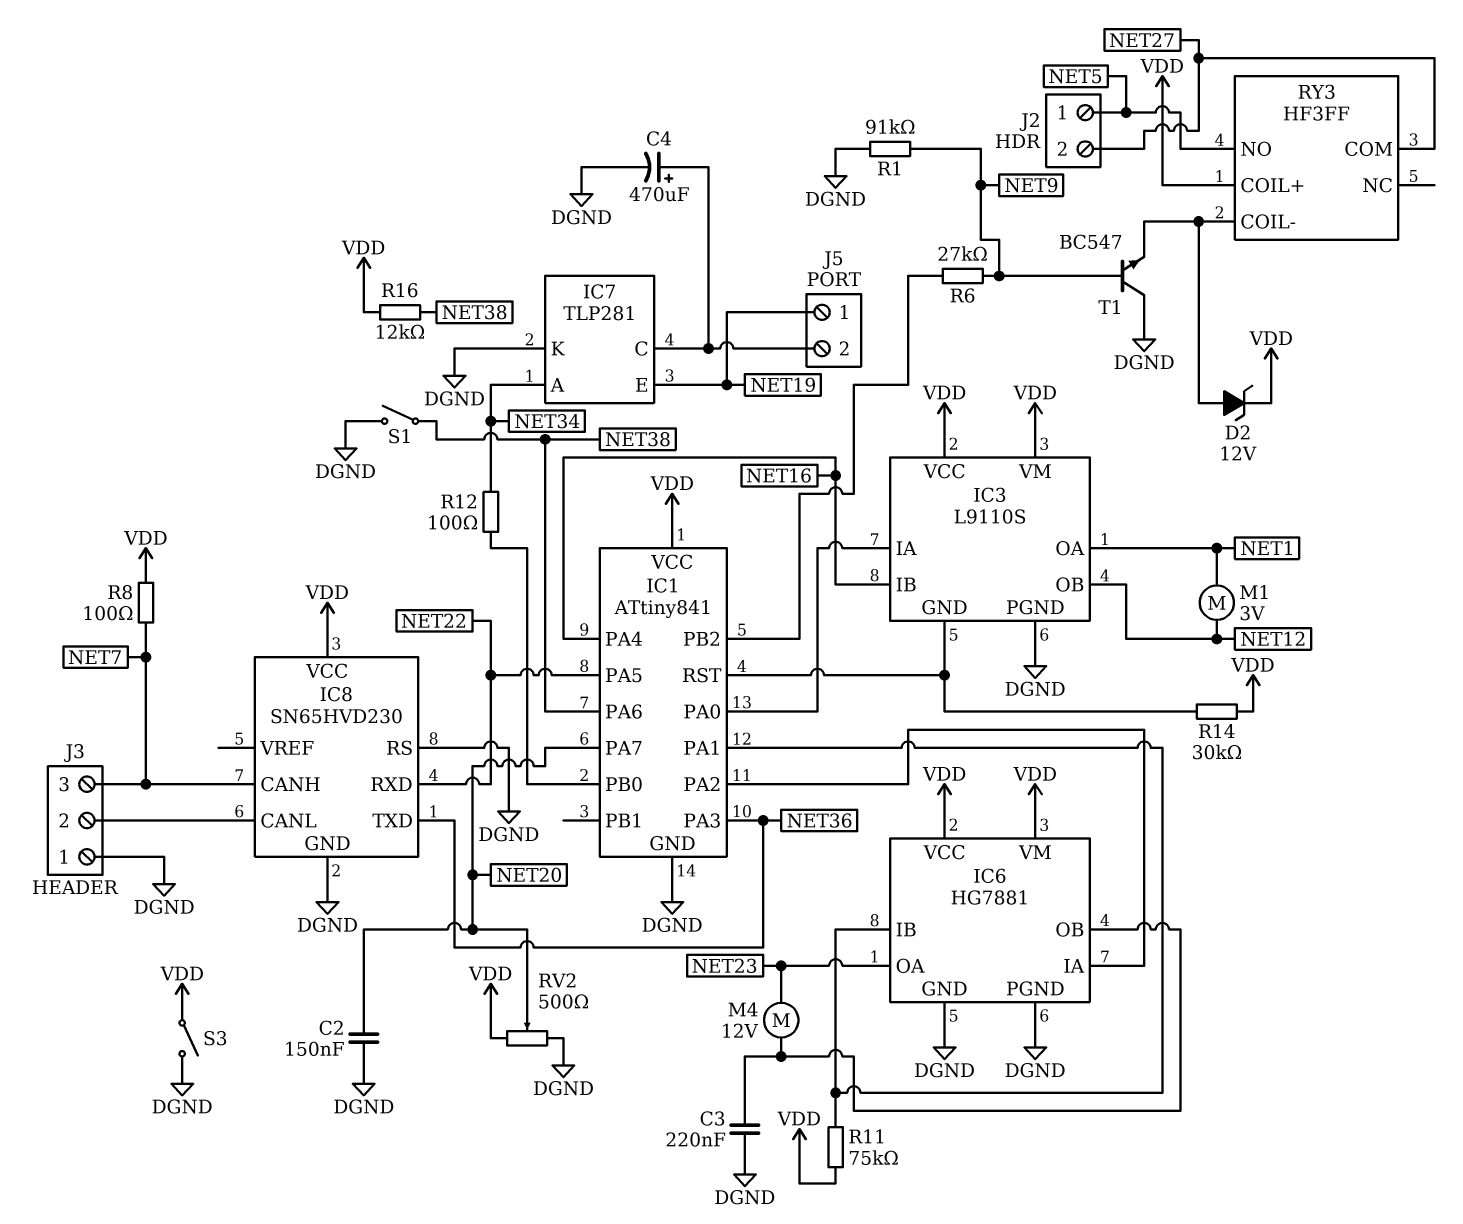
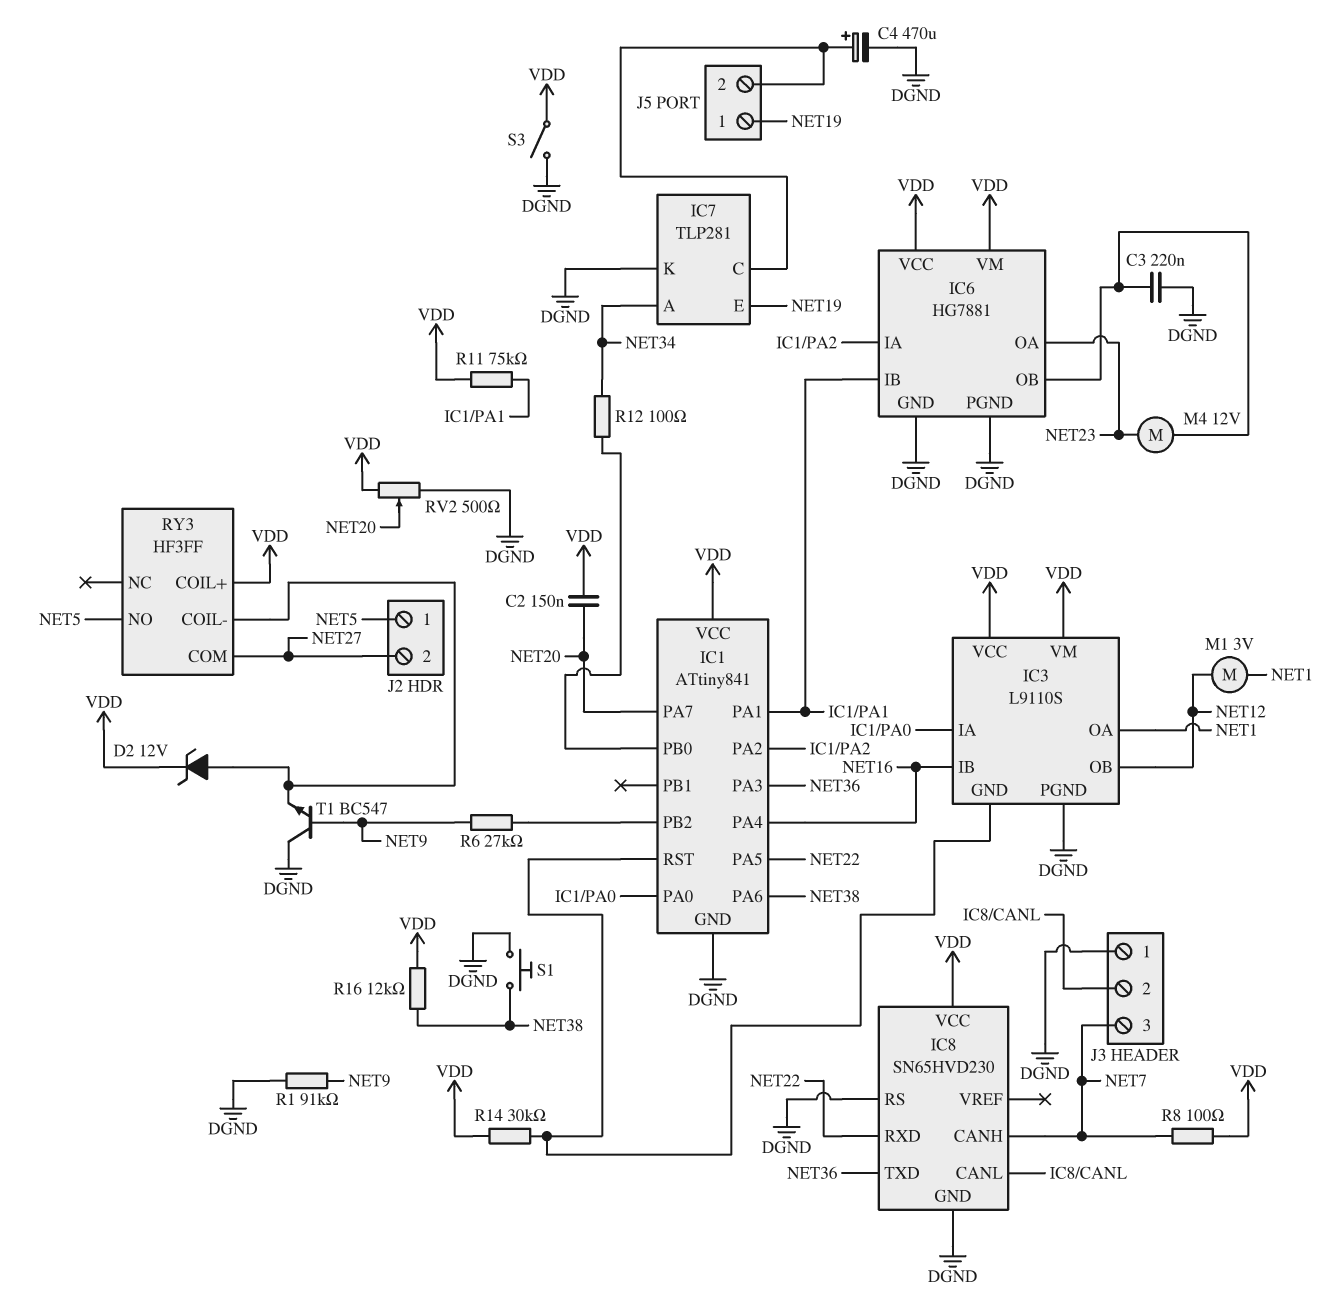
C2: 150nF (DGND, NET20) -> 150nF (NET20, VDD)
S1: switch (DGND, NET38) -> button (DGND, NET38)

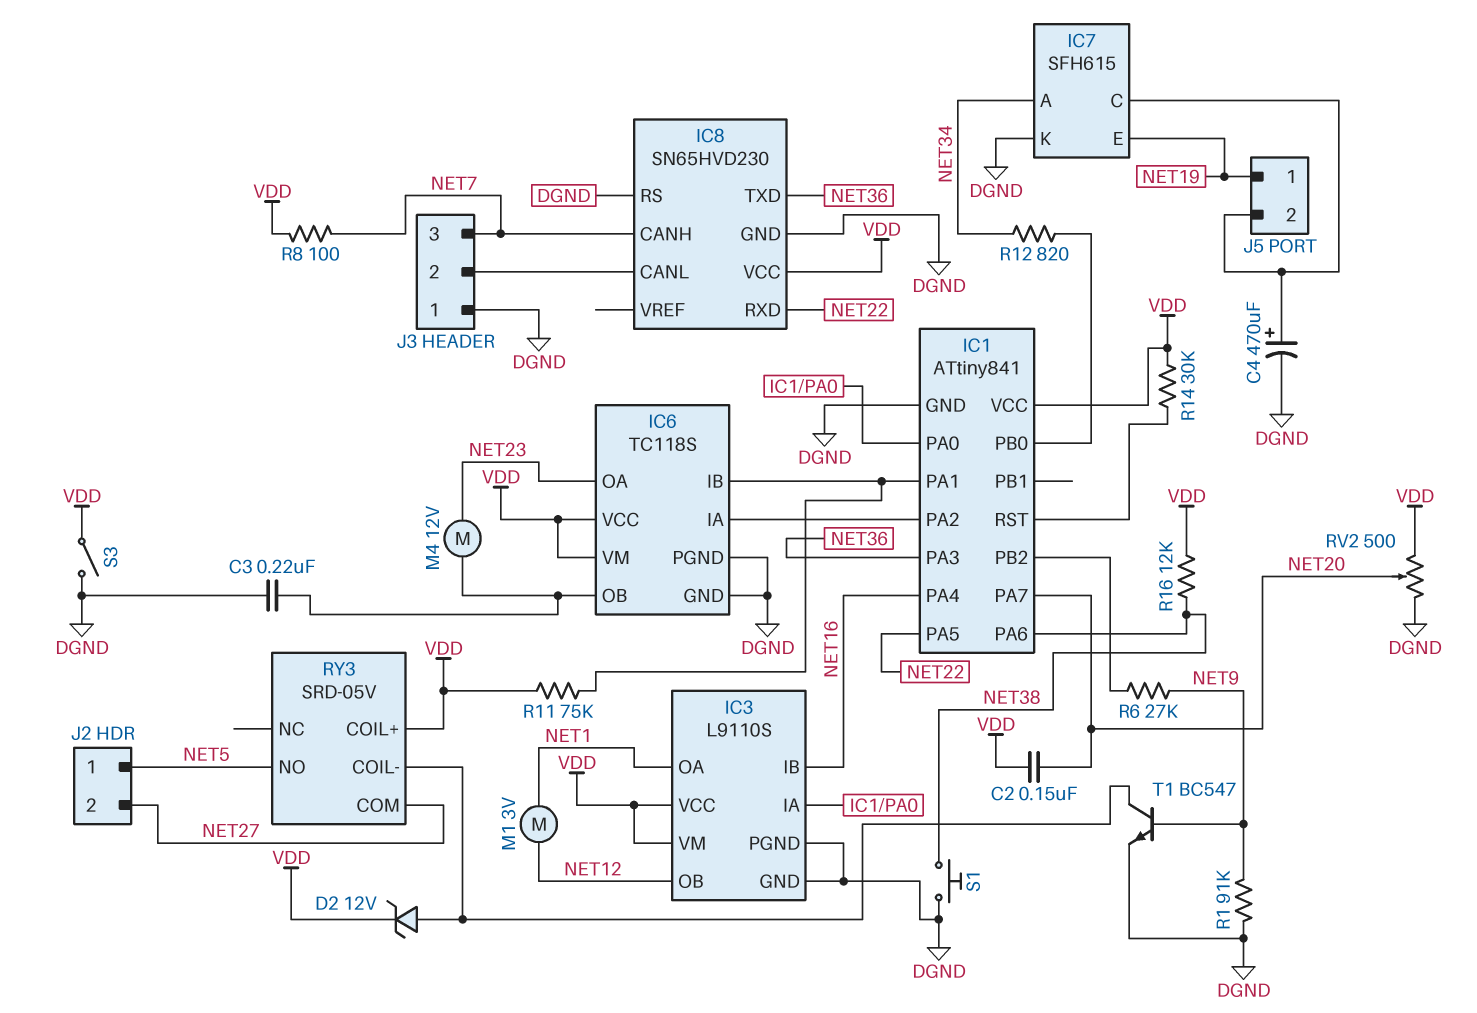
IC3 pin GND: IC1/RST -> DGND
IC6: HG7881 -> TC118S
IC7: TLP281 -> SFH615
R12: 100 (IC1/PB0, NET34) -> 820 (IC1/PB0, NET34)
RY3: HF3FF -> SRD-05V
T1: NPN BC547 (B NET9, C DGND, E RY3/COIL-) -> NPN BC547 (B NET9, C RY3/COIL-, E DGND)

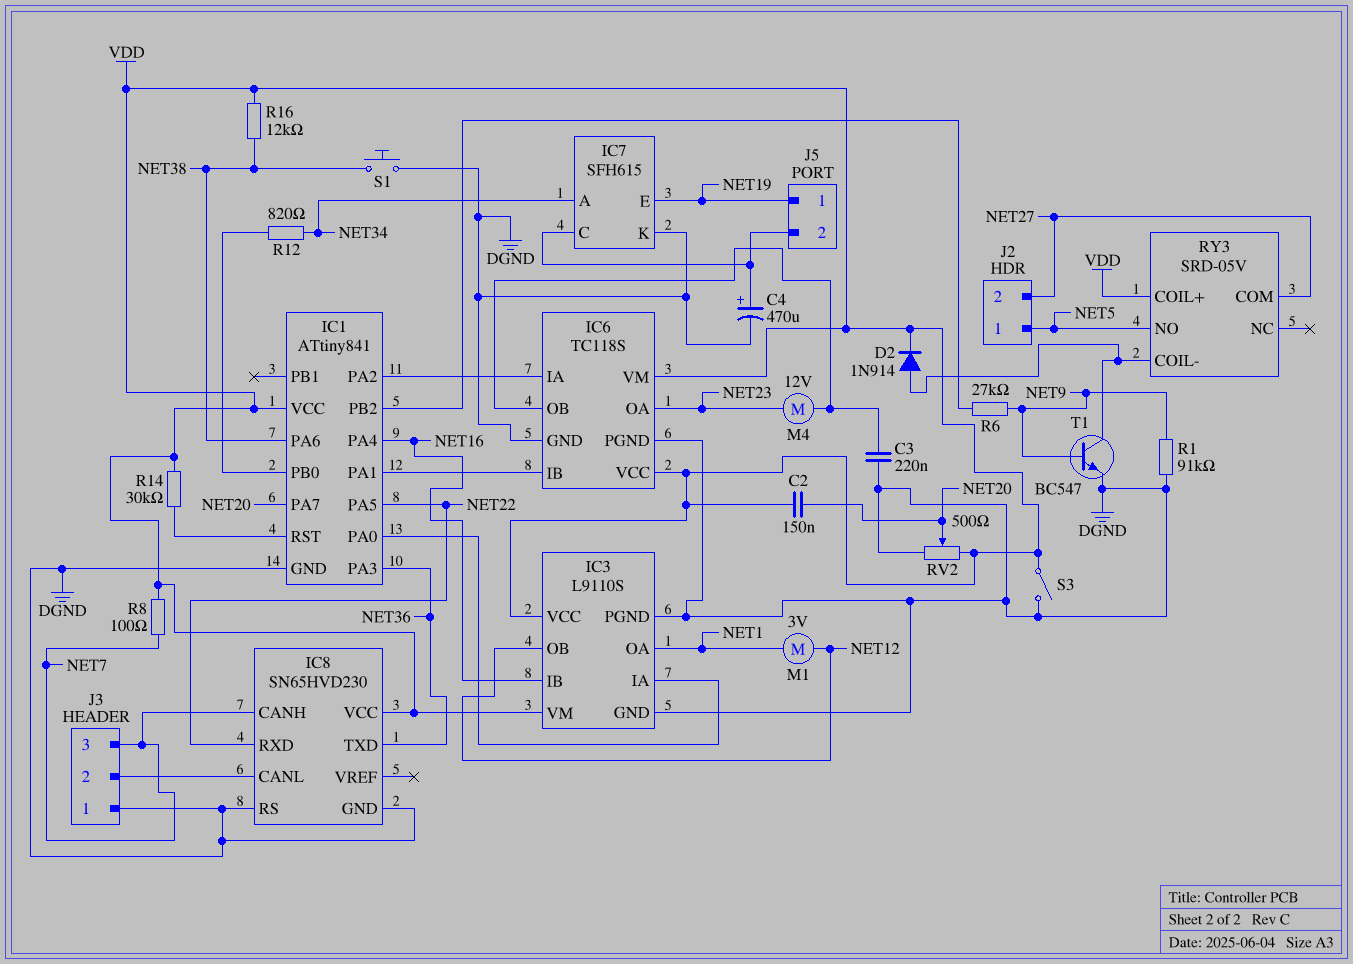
D2: zener 12V (A RY3/COIL-, K VDD) -> diode 1N914 (A RY3/COIL-, K VDD)
R11: 75k (IC1/PA1, VDD) -> none

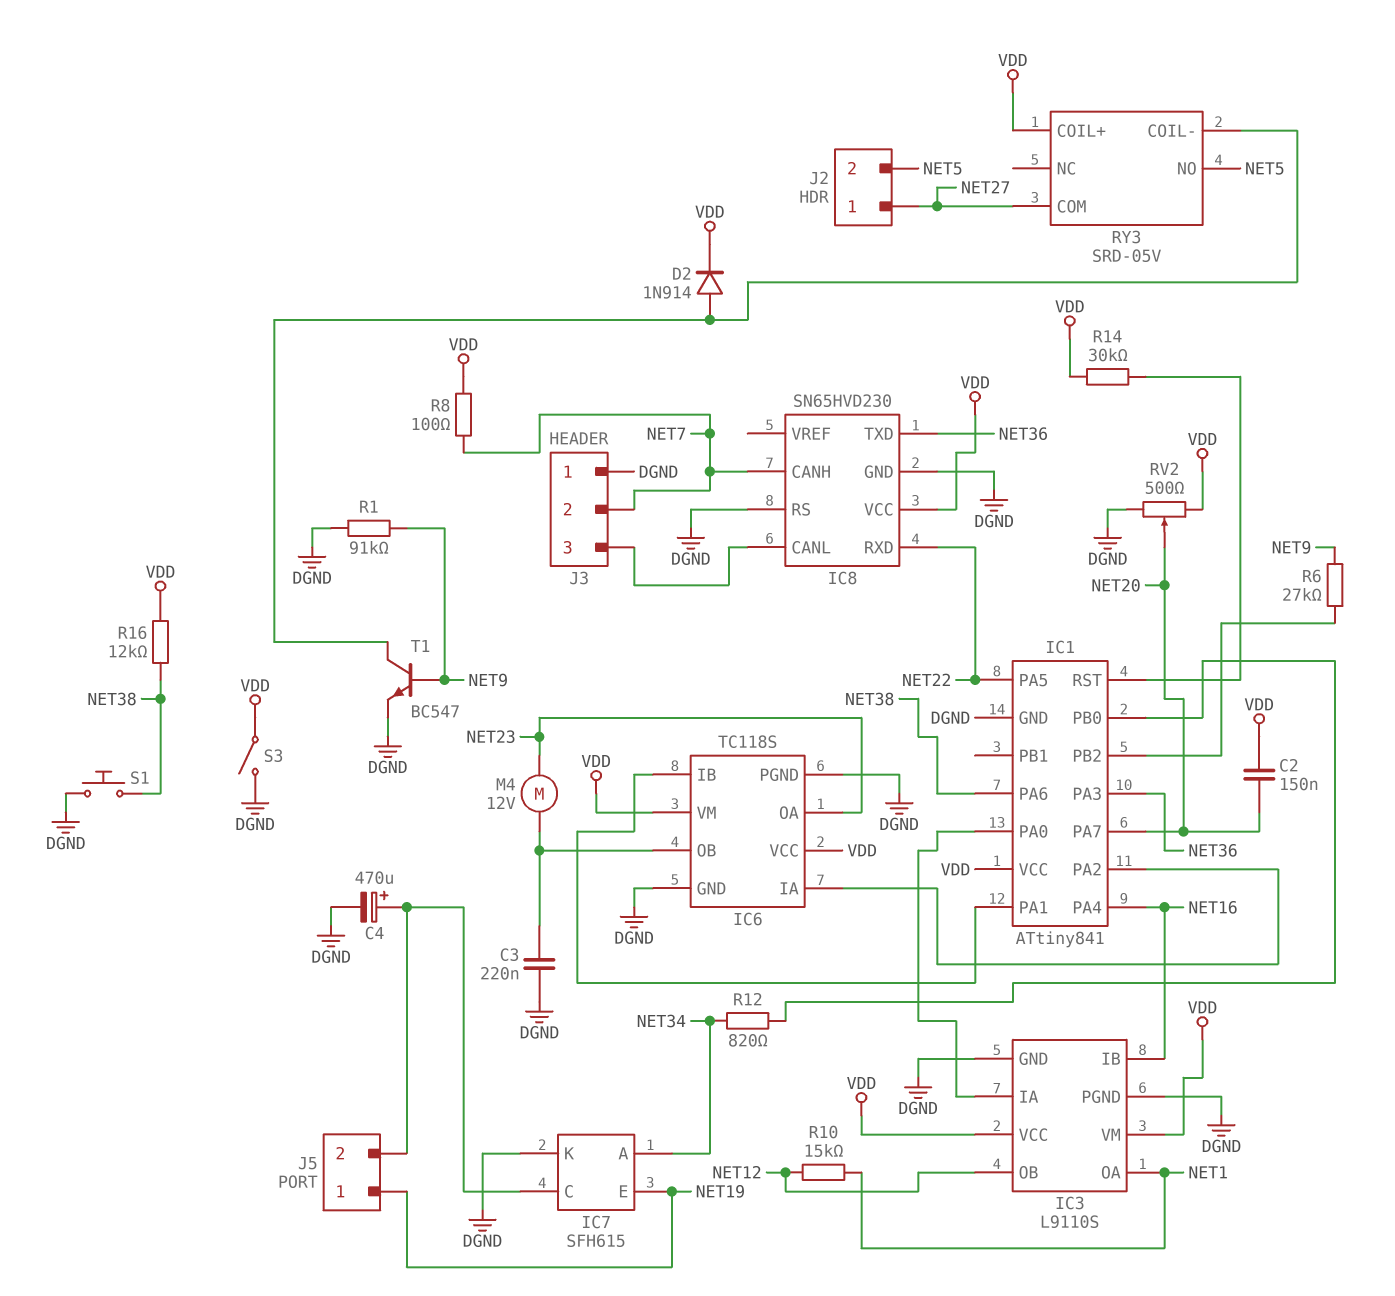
J2 pin 1: NET5 -> NET27
J2 pin 2: NET27 -> NET5
J3 pin 2: IC8/CANL -> NET7
J3 pin 3: NET7 -> IC8/CANL
M1: motor 3V (NET1, NET12) -> none
R10: none -> 15k (NET1, NET12)

